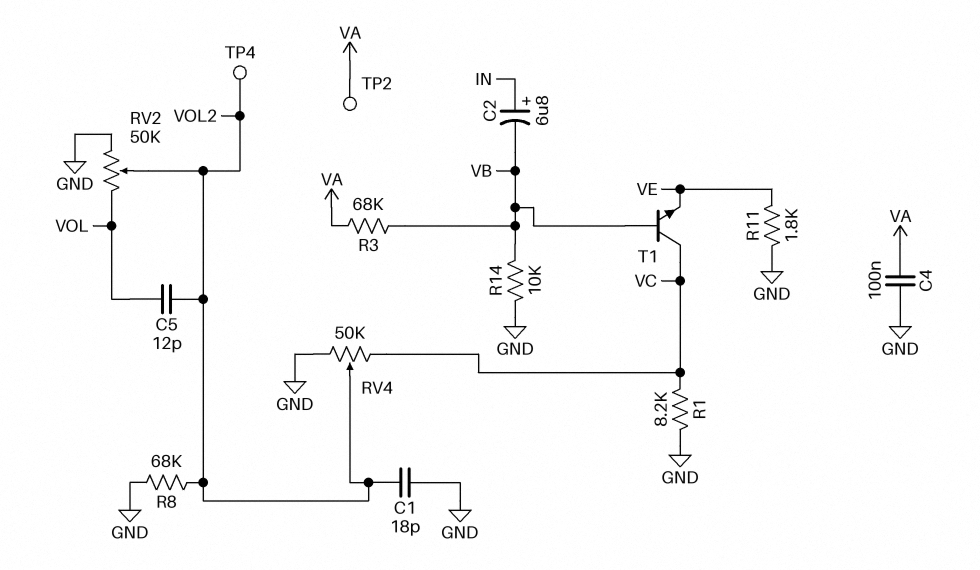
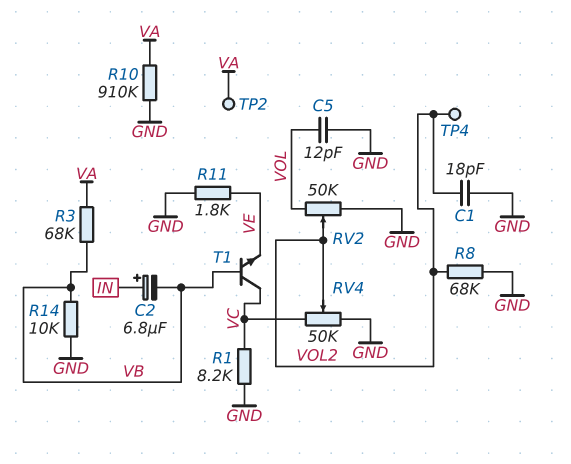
C4: 100nF (GND, VA) -> none
C5: 12pF (VOL, VOL2) -> 12pF (GND, VOL)
R10: none -> 910k (GND, VA)

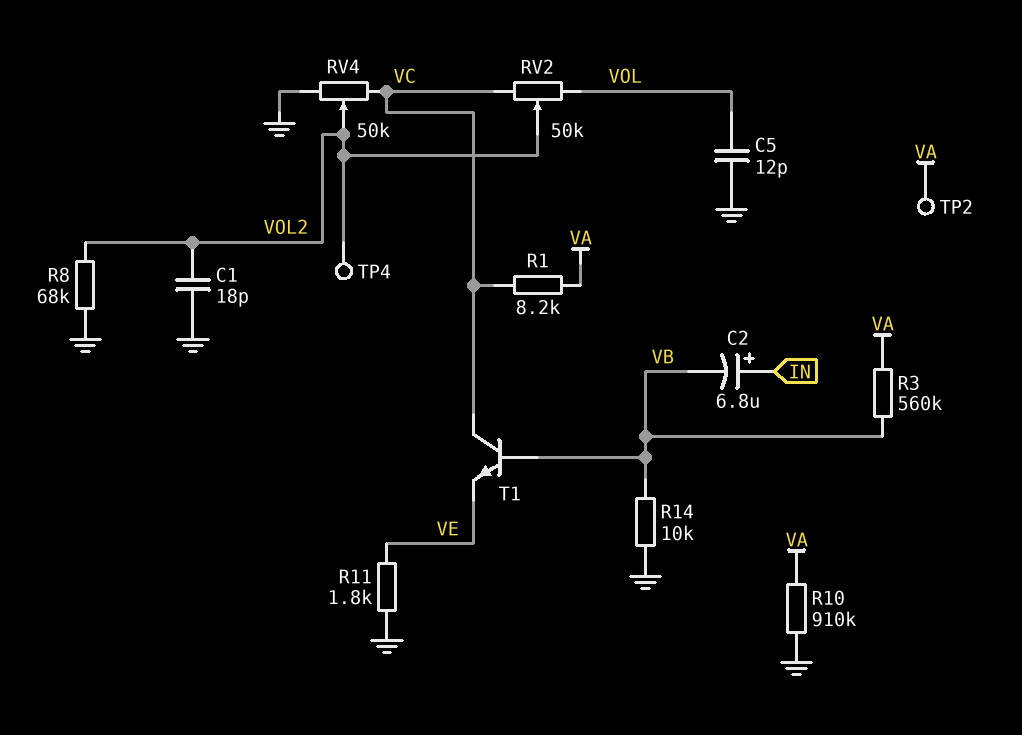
R1: 8.2k (GND, VC) -> 8.2k (VA, VC)
R3: 68k (VA, VB) -> 560k (VA, VB)
RV2: 50k (GND, VOL, wiper VOL2) -> 50k (VC, VOL, wiper VOL2)

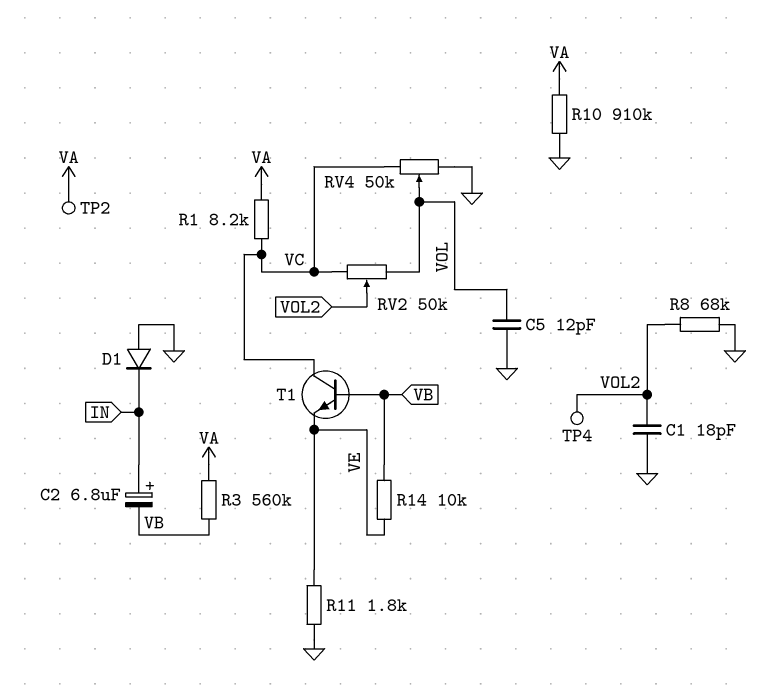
D1: none -> diode (A GND, K IN)
R14: 10k (GND, VB) -> 10k (VB, VE)
RV4: 50k (GND, VC, wiper VOL2) -> 50k (GND, VC, wiper VOL)

